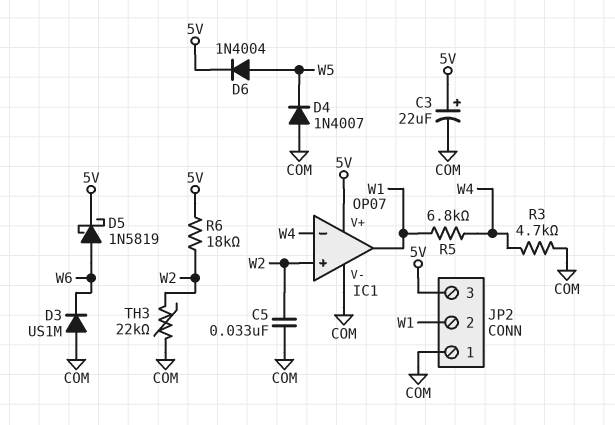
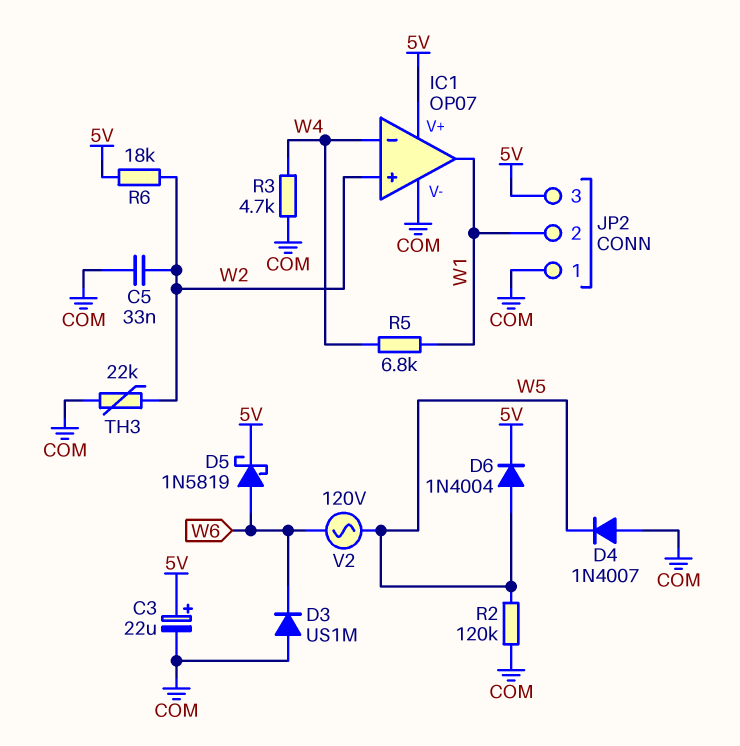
R2: none -> 120k (COM, W5)
V2: none -> AC 120V (W5, W6)

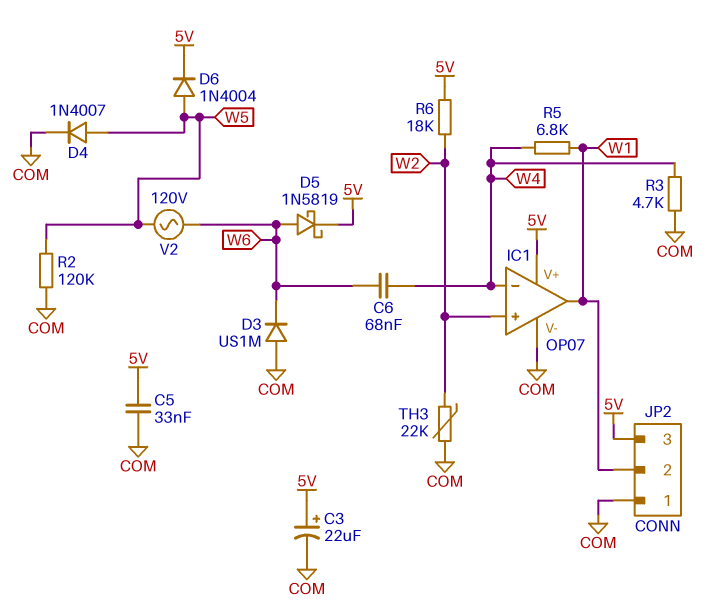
C5: 33nF (COM, W2) -> 33nF (5V, COM)
C6: none -> 68nF (W4, W6)
D4: diode 1N4007 (A COM, K W5) -> diode 1N4007 (A W5, K COM)

